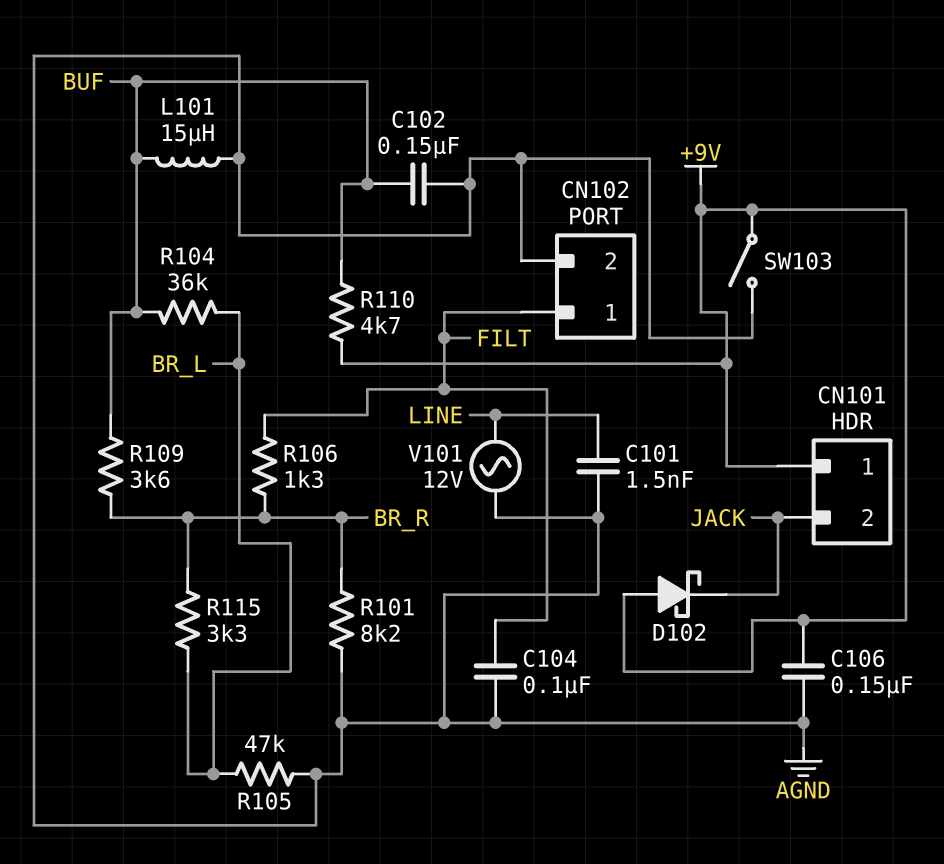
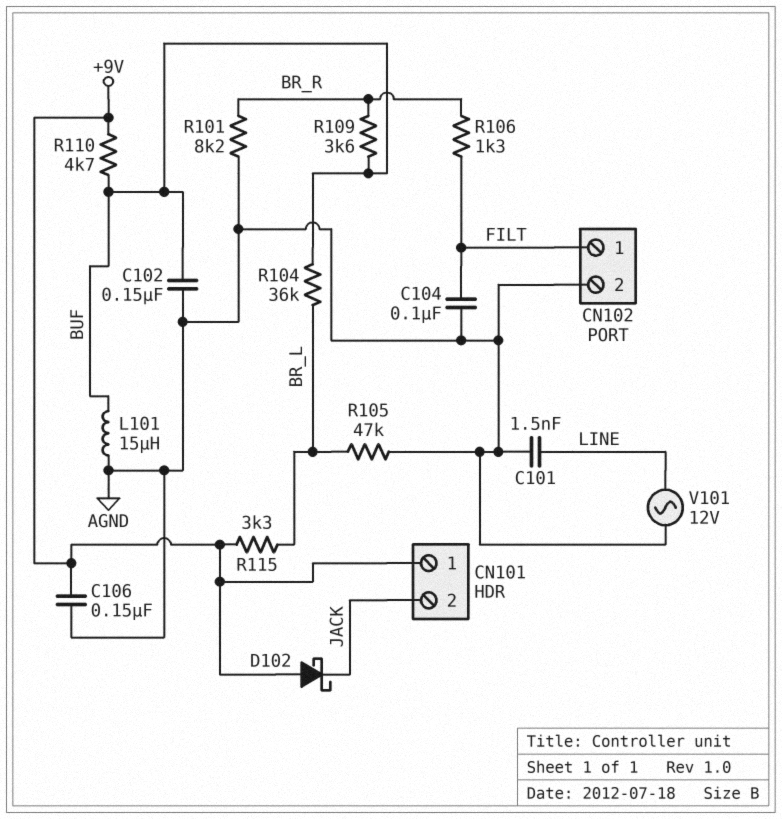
R115: 3.3k (BR_L, BR_R) -> 3.3k (+9V, BR_L)
SW103: switch (+9V, AGND) -> none

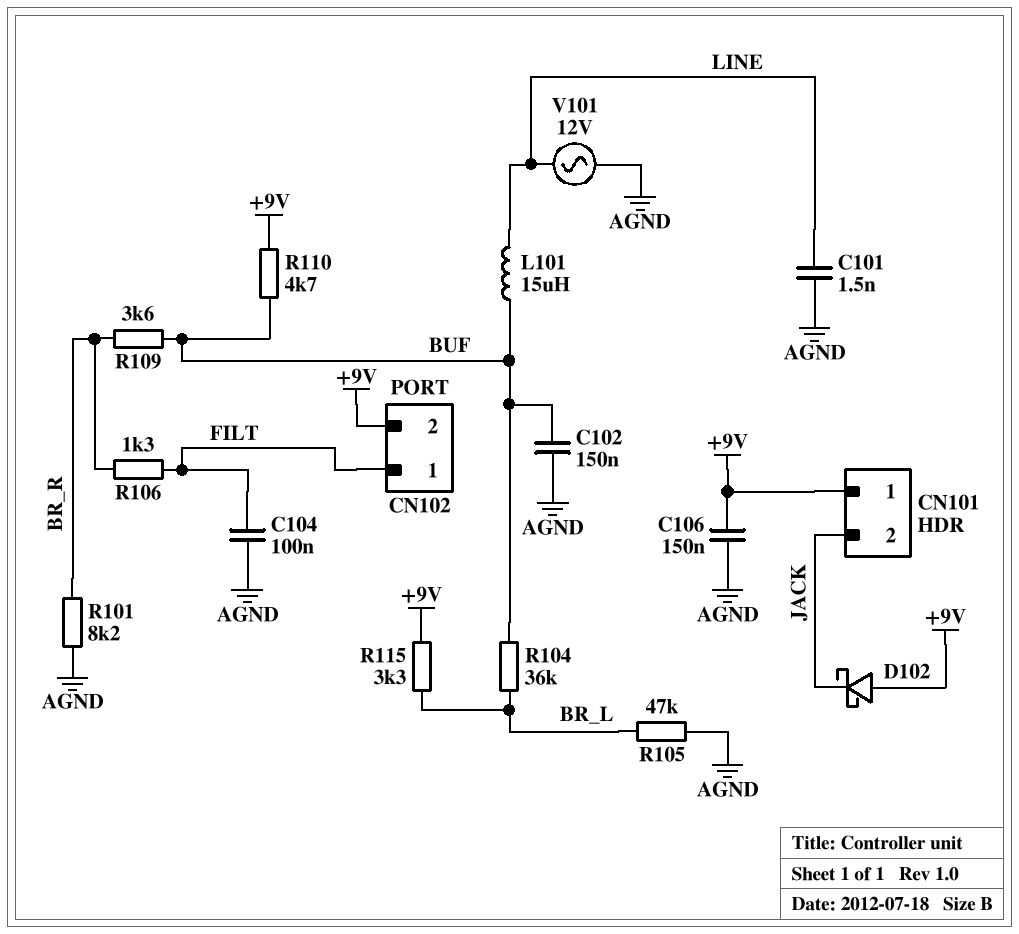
CN102 pin 2: AGND -> +9V
L101: 15uH (AGND, BUF) -> 15uH (BUF, LINE)

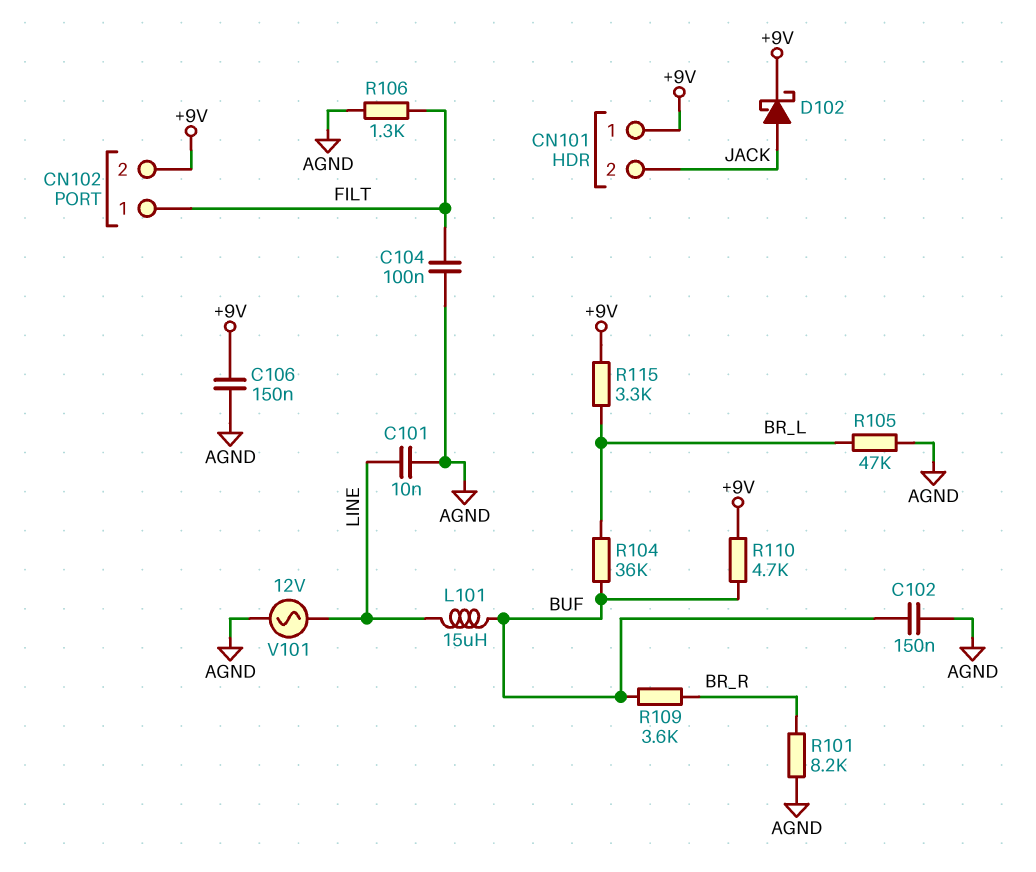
C101: 1.5nF (AGND, LINE) -> 10nF (AGND, LINE)
D102: schottky (A +9V, K JACK) -> schottky (A JACK, K +9V)
R106: 1.3k (BR_R, FILT) -> 1.3k (AGND, FILT)

